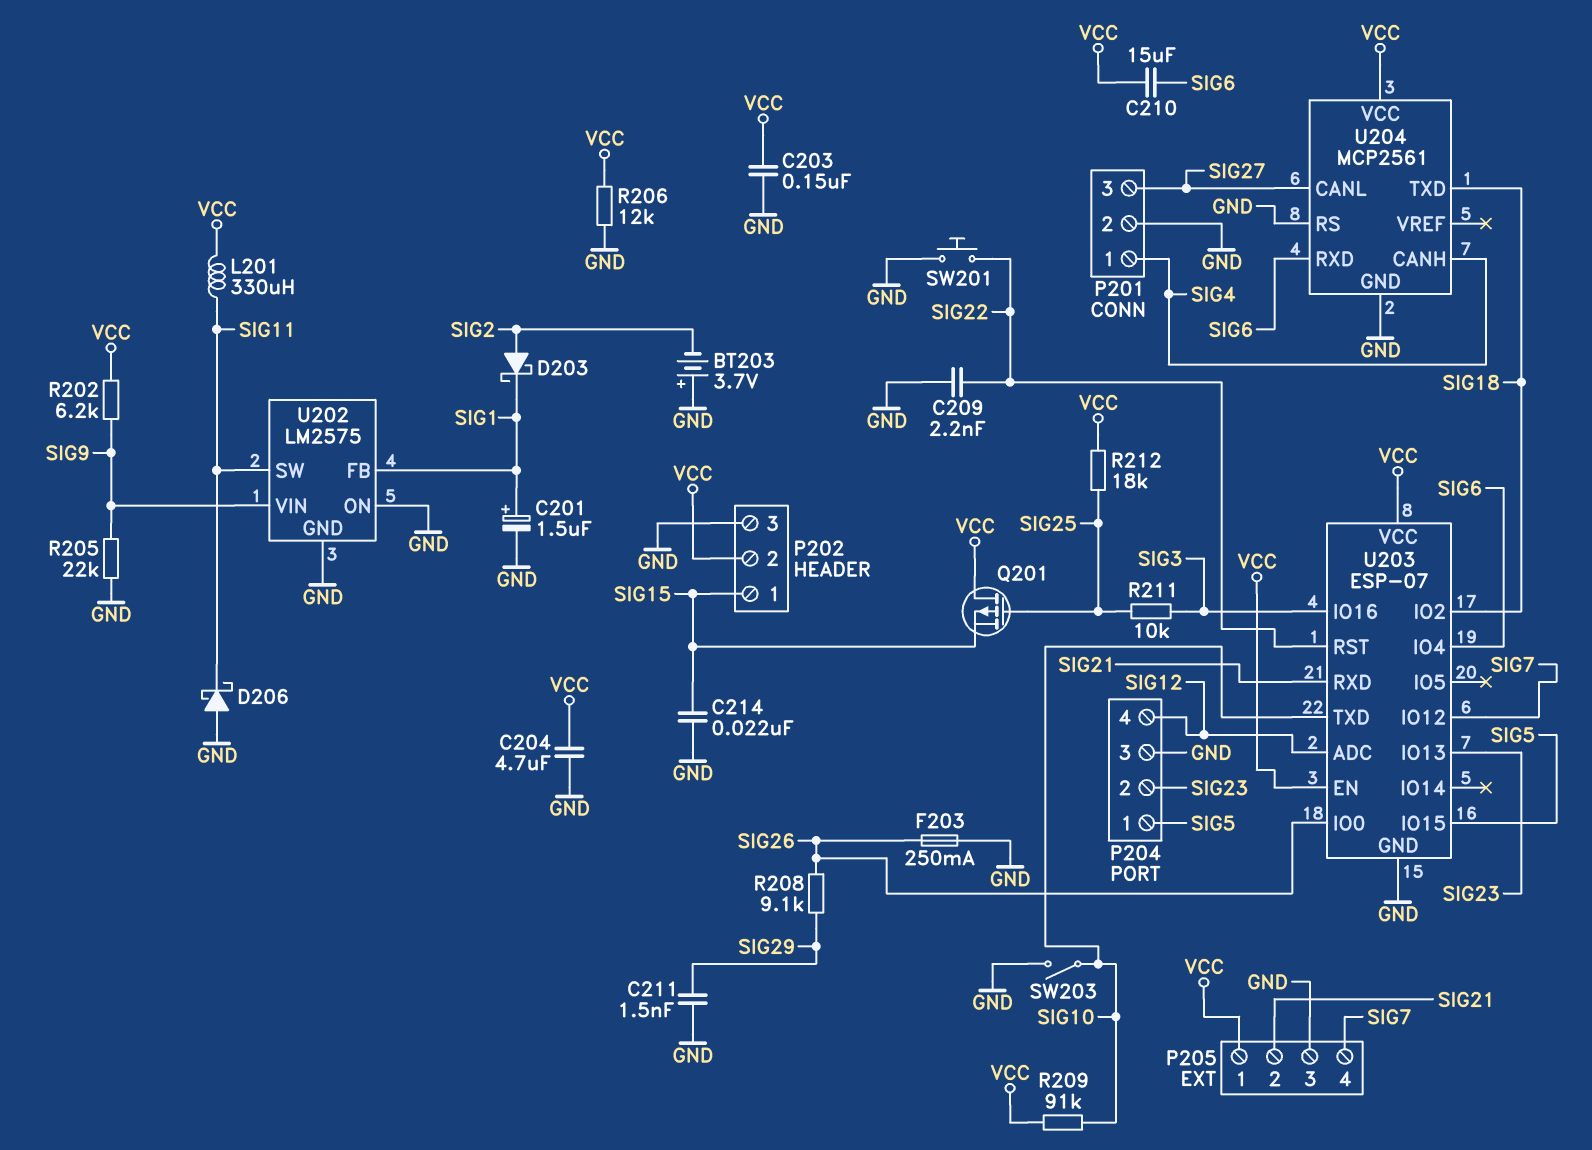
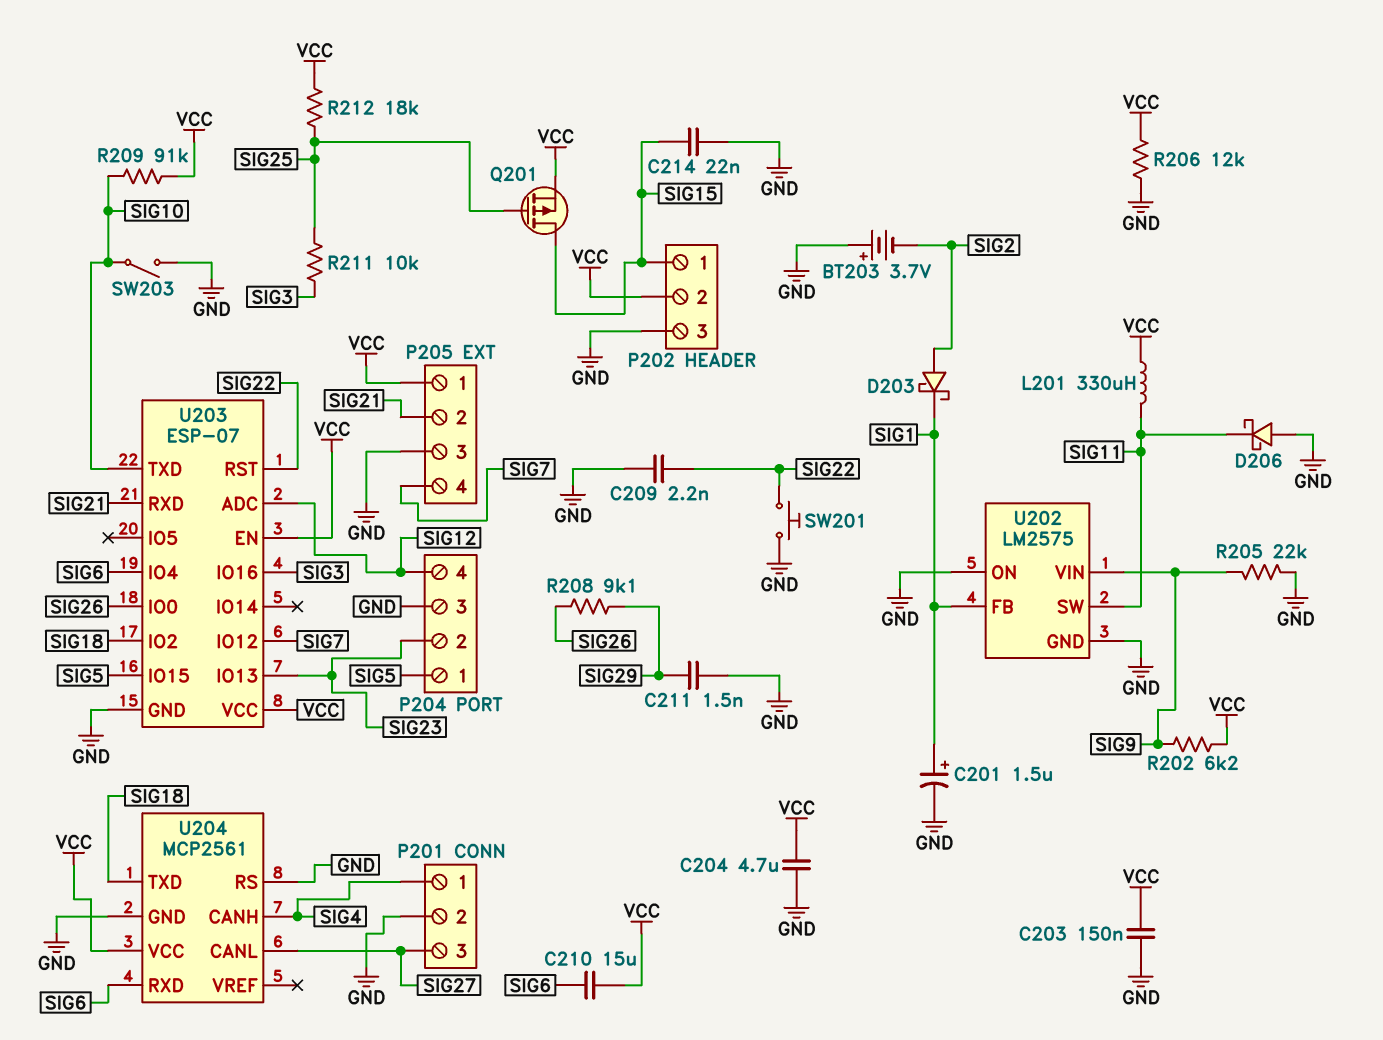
F203: 250mA (GND, SIG26) -> none
Q201: PMOS (G SIG25, D VCC, S SIG15) -> PMOS (G SIG25, D SIG15, S VCC)

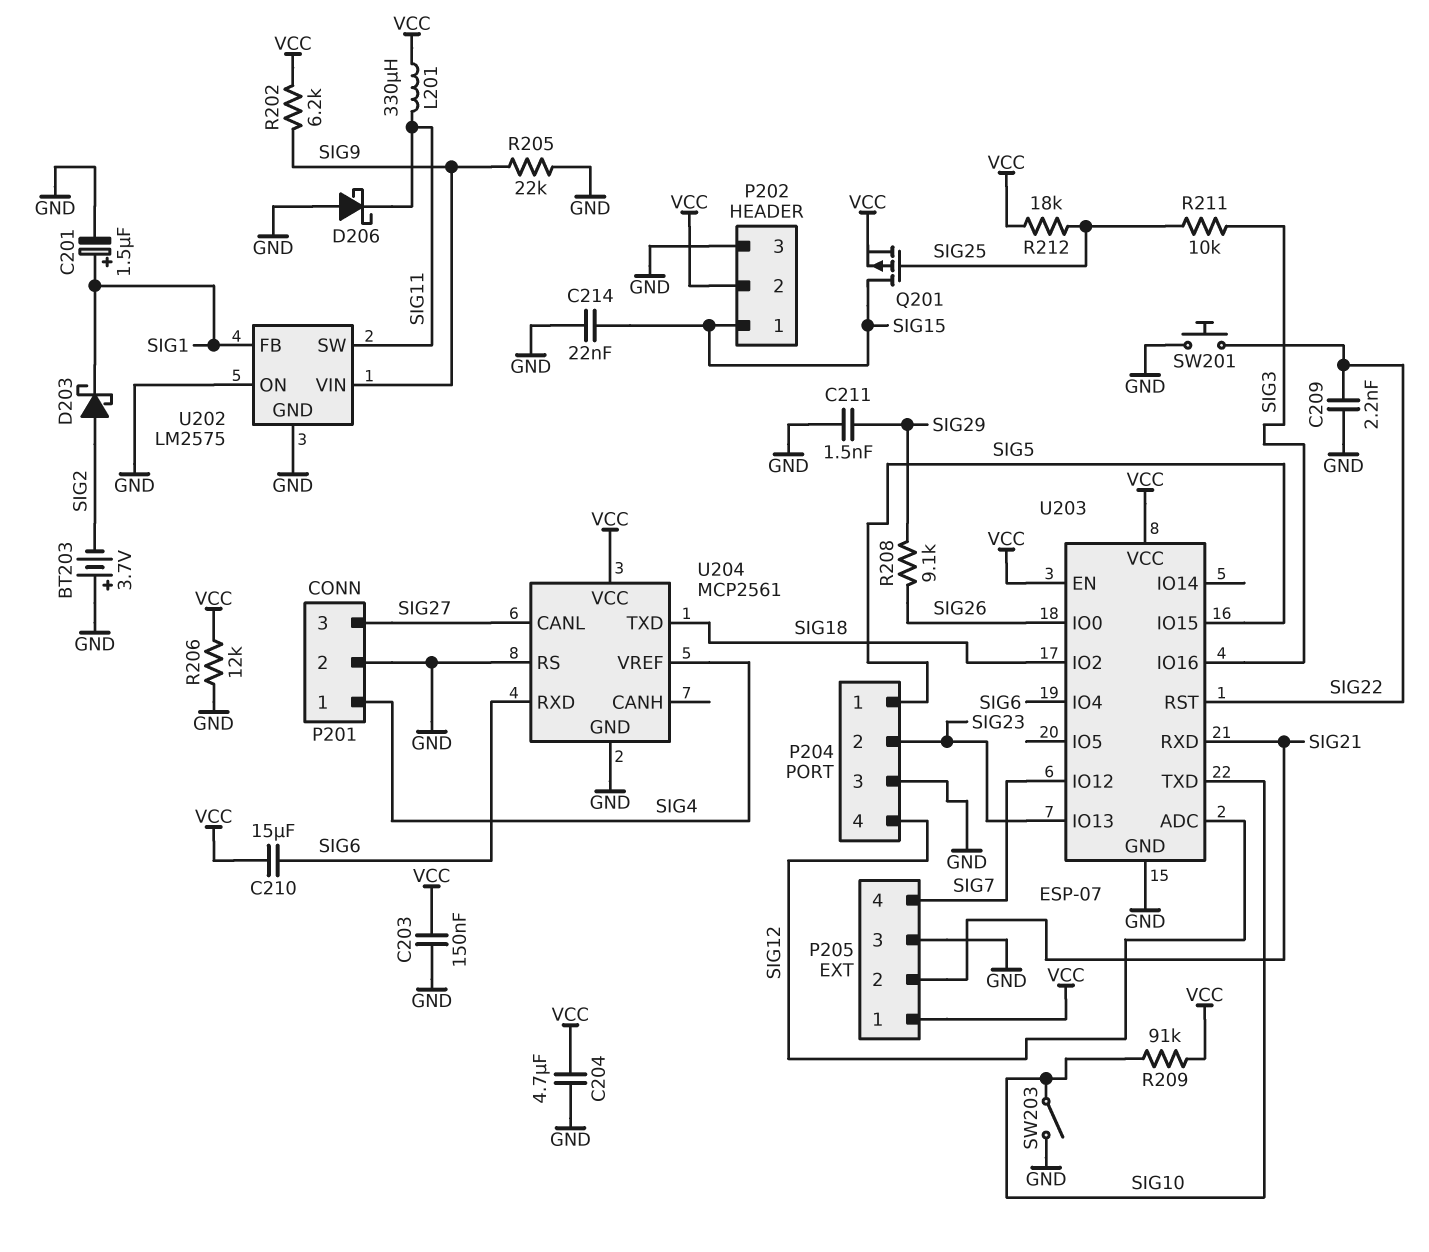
U204 pin CANH: SIG4 -> none
U204 pin VREF: none -> SIG4

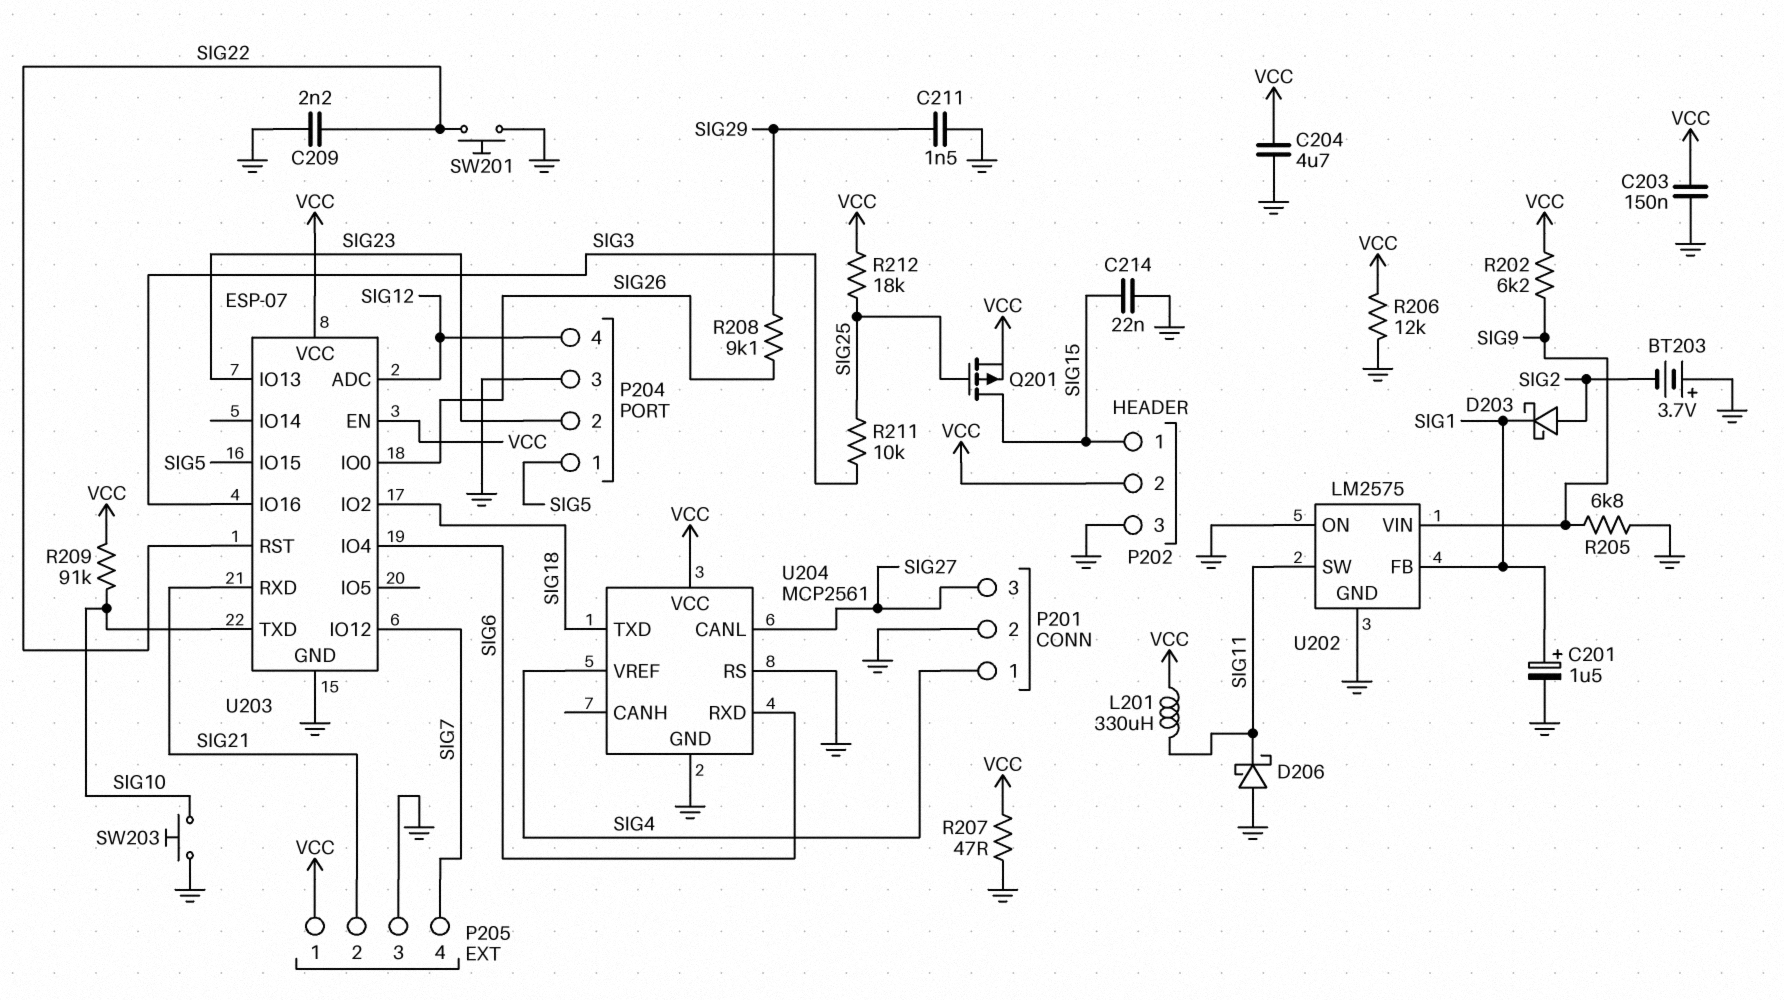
C210: 15uF (SIG6, VCC) -> none
R205: 22k (GND, SIG9) -> 6.8k (GND, SIG9)
R207: none -> 47 (GND, VCC)
SW203: switch (GND, SIG10) -> button (GND, SIG10)

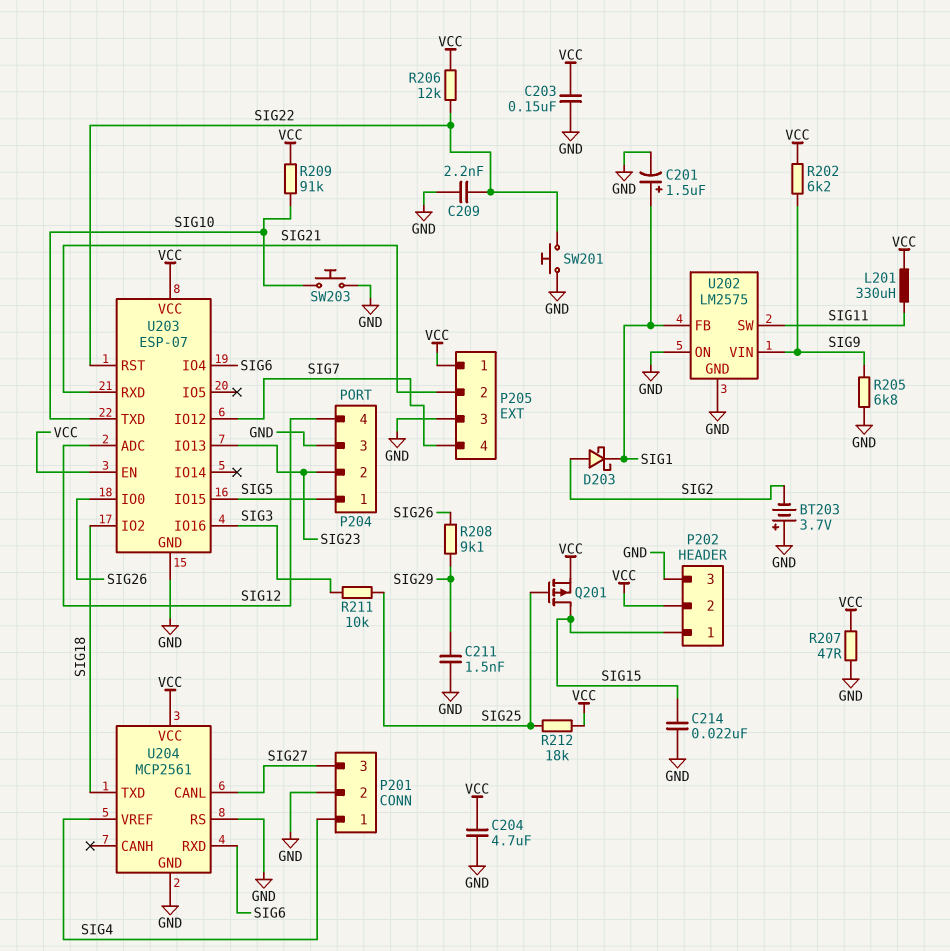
D206: schottky (A GND, K SIG11) -> none
R206: 12k (GND, VCC) -> 12k (SIG22, VCC)

